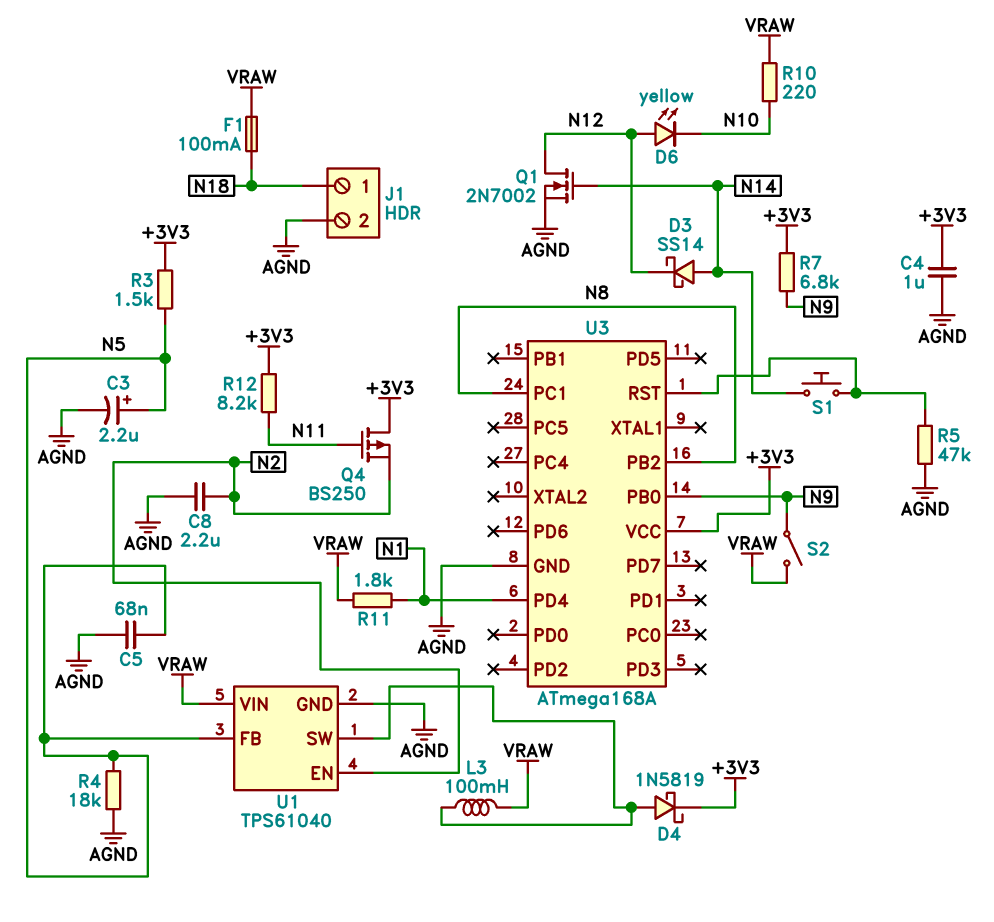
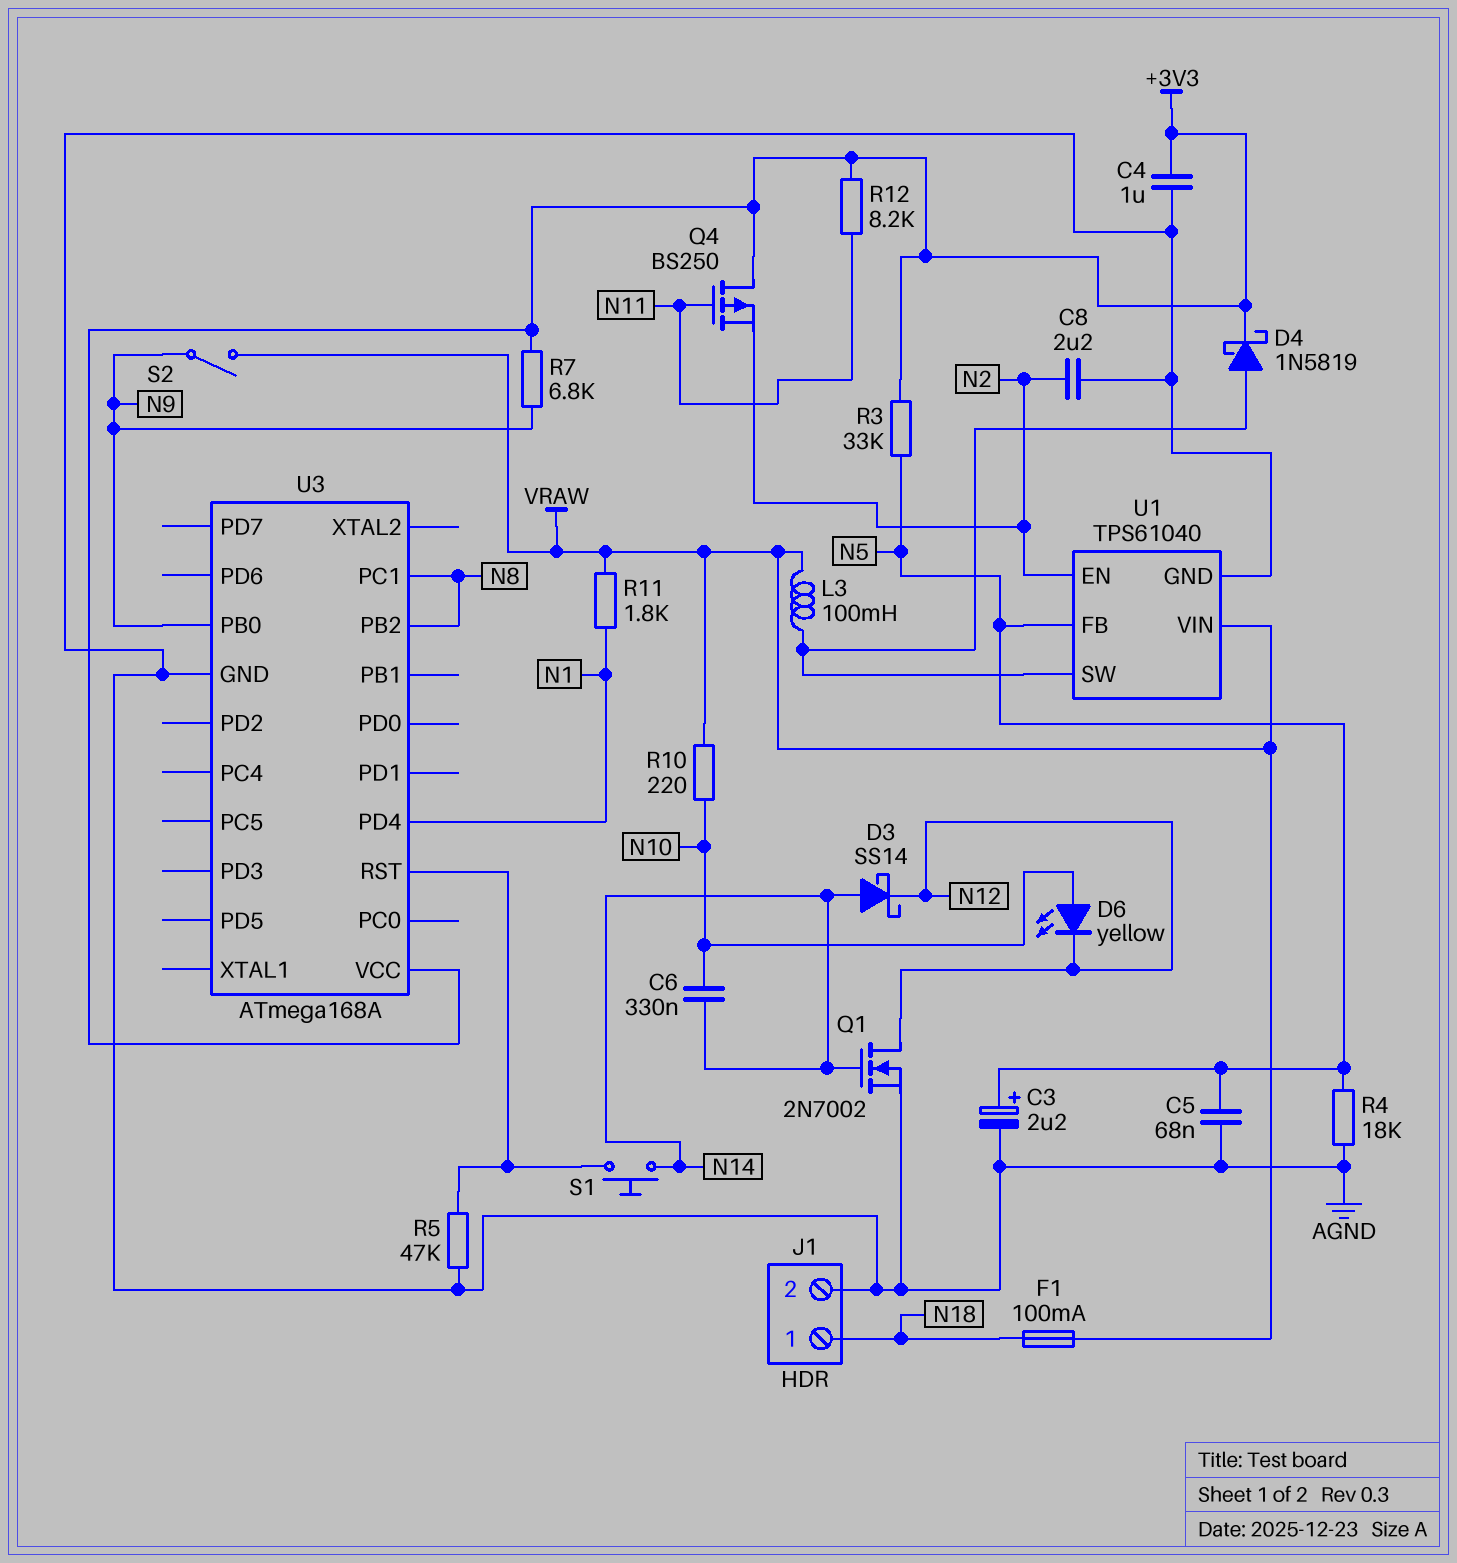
C6: none -> 330nF (N10, N14)
D6: LED yellow (A N12, K N10) -> LED yellow (A N10, K N12)
R3: 1.5k (+3V3, N5) -> 33k (+3V3, N5)

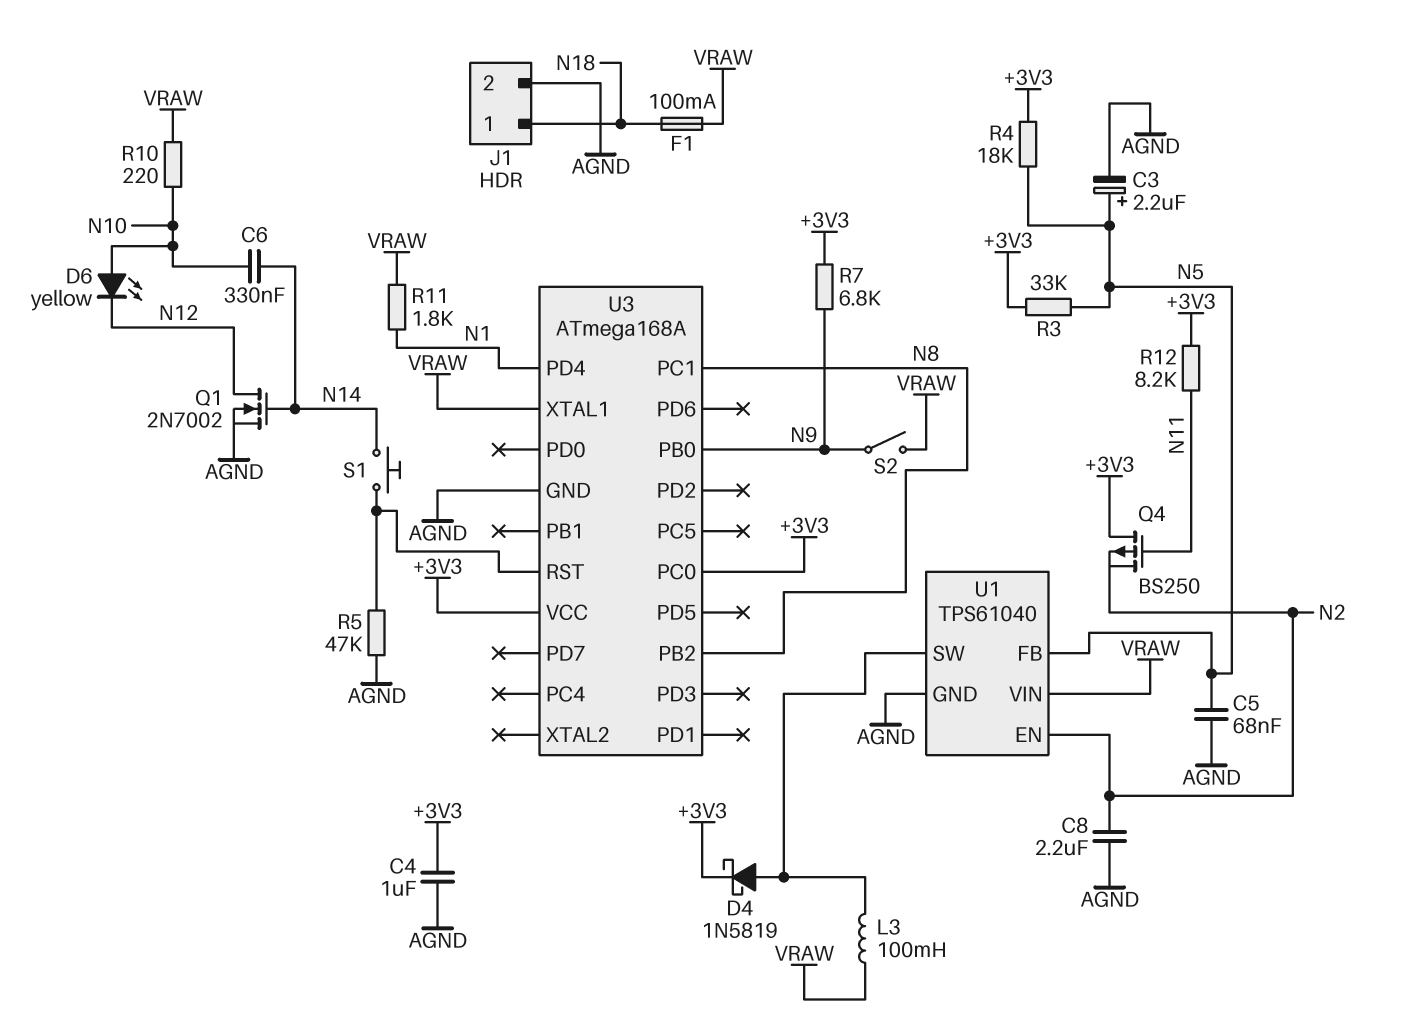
D3: schottky SS14 (A N14, K N12) -> none
R4: 18k (AGND, N5) -> 18k (+3V3, N5)
U3 pin PC0: none -> +3V3
U3 pin XTAL1: none -> VRAW

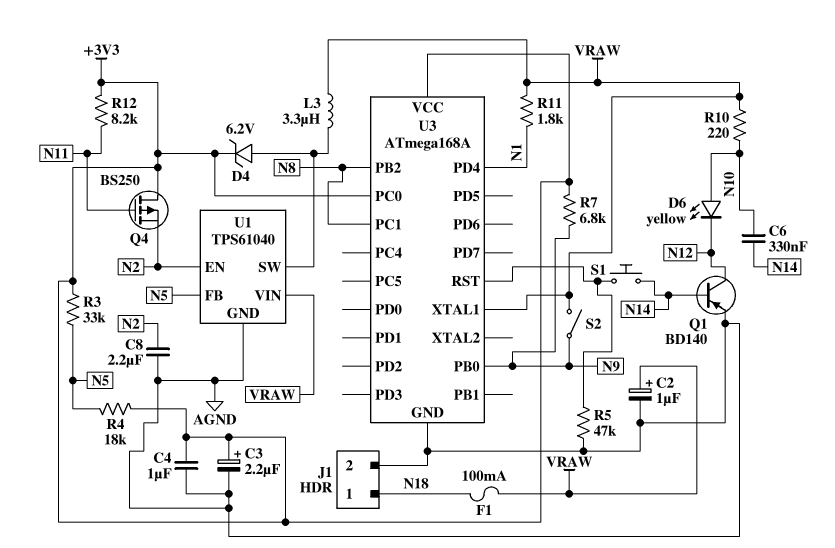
C2: none -> 1uF (plus VRAW, minus AGND)
C3: 2.2uF (plus N5, minus AGND) -> 2.2uF (plus +3V3, minus AGND)
C5: 68nF (AGND, N5) -> none
D4: schottky 1N5819 (A U1/SW, K +3V3) -> zener 6.2V (A U1/SW, K +3V3)
L3: 100mH (U1/SW, VRAW) -> 3.3uH (U1/SW, VRAW)
Q1: NMOS 2N7002 (G N14, D N12, S AGND) -> PNP BD140 (B N14, C N12, E AGND)

